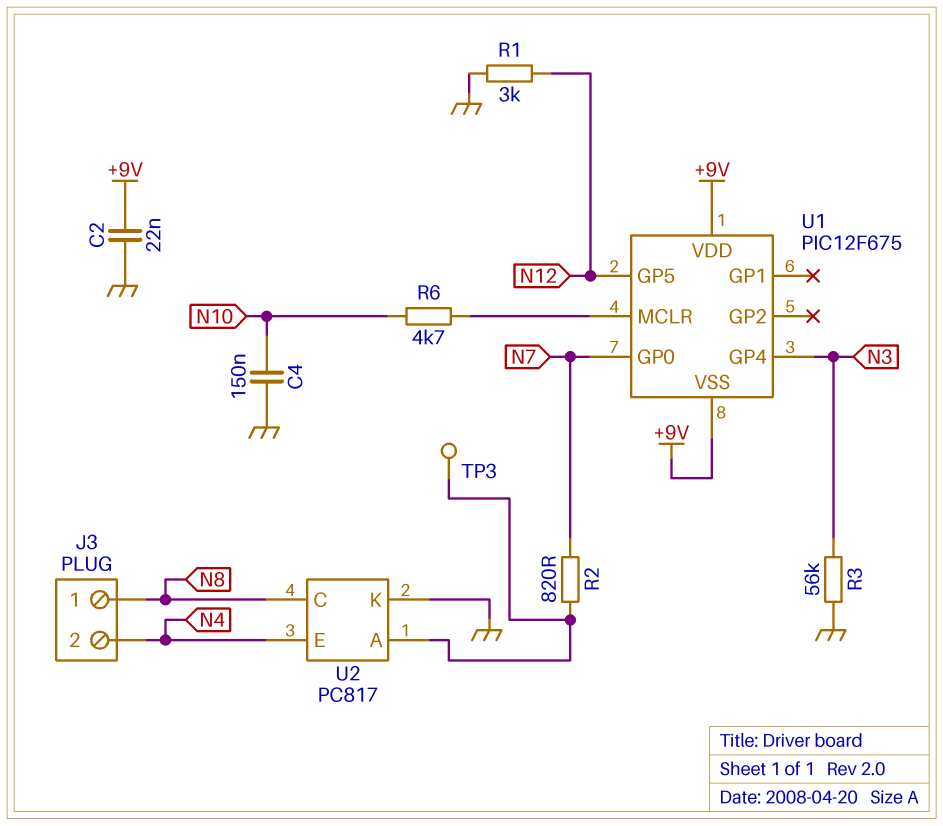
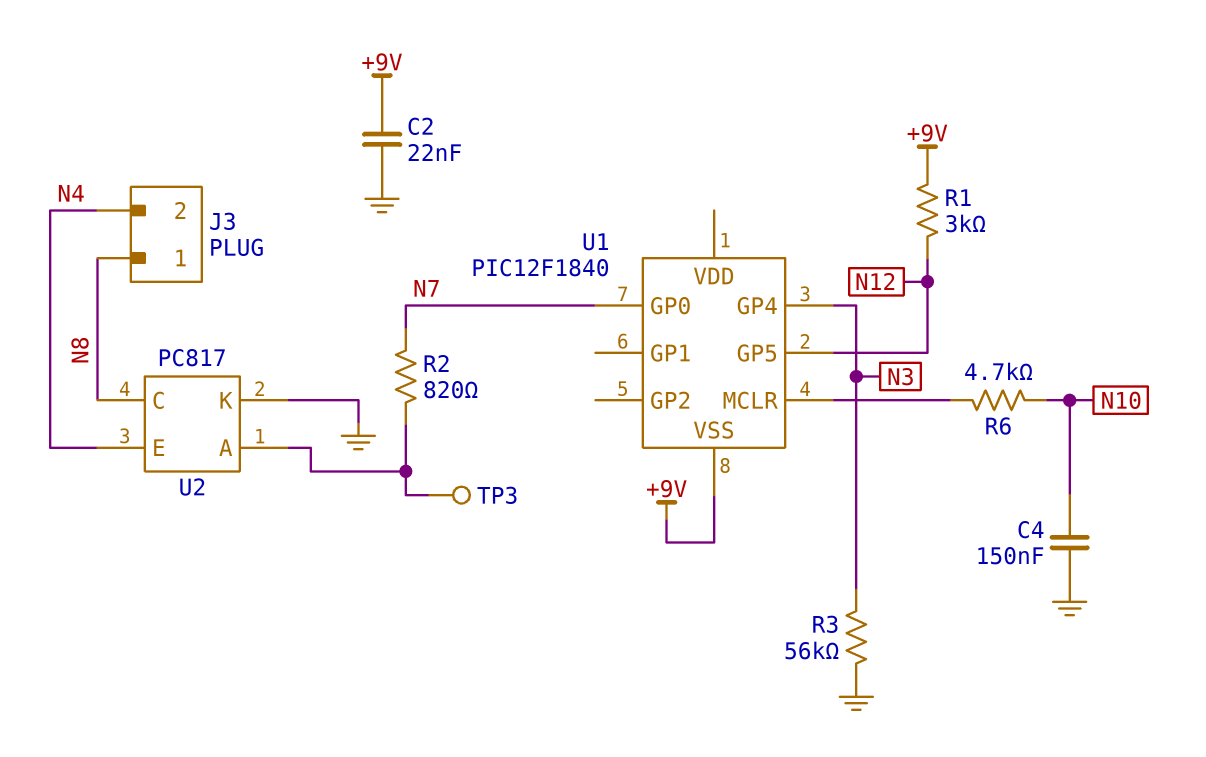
R1: 3k (GND, N12) -> 3k (+9V, N12)
U1: PIC12F675 -> PIC12F1840
U1 pin VDD: +9V -> none

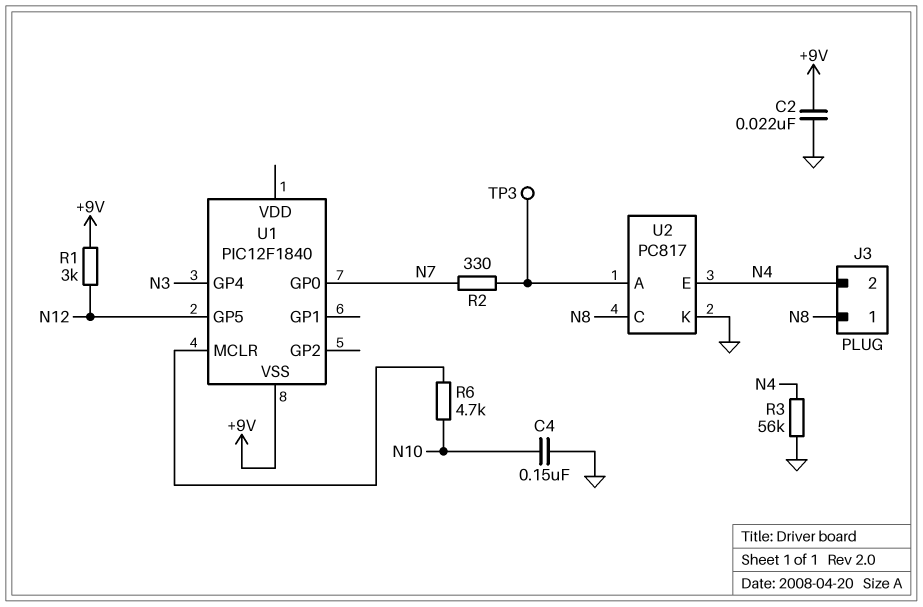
R2: 820 (N7, U2/A) -> 330 (N7, U2/A)
R3: 56k (GND, N3) -> 56k (GND, N4)

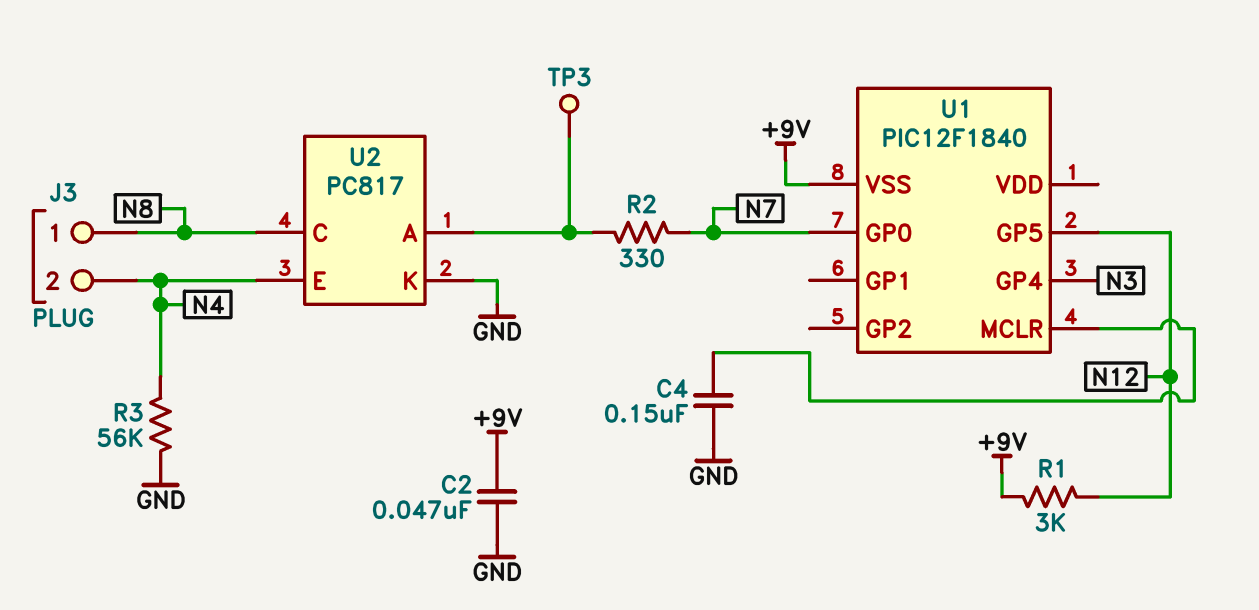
C2: 22nF (+9V, GND) -> 47nF (+9V, GND)
C4: 150nF (GND, N10) -> 150nF (GND, U1/MCLR)
R6: 4.7k (N10, U1/MCLR) -> none

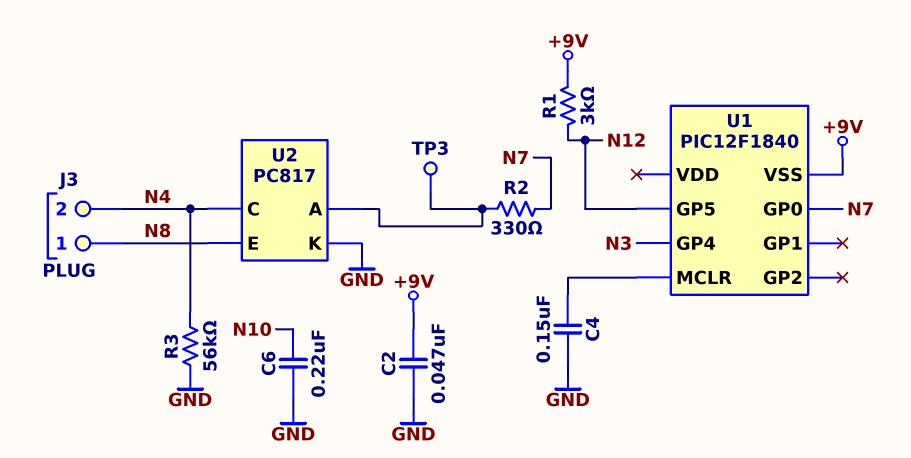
C6: none -> 220nF (GND, N10)
U2 pin C: N8 -> N4
U2 pin E: N4 -> N8

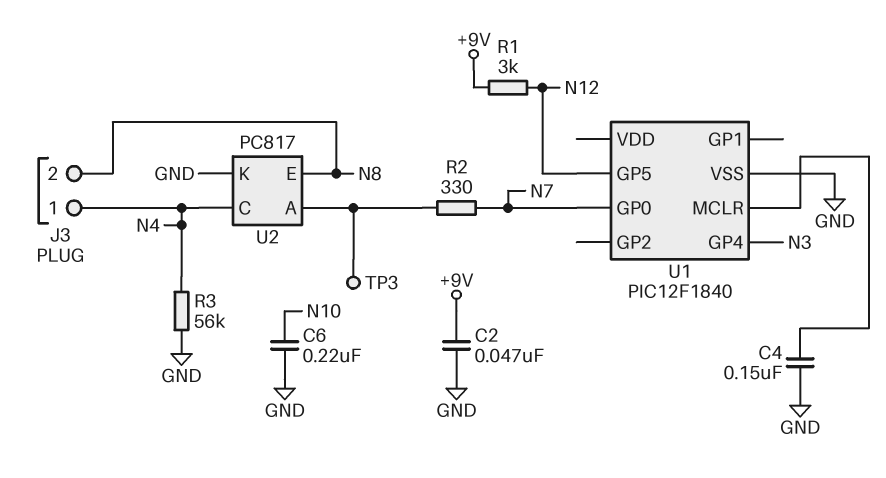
J3 pin 1: N8 -> N4
J3 pin 2: N4 -> N8
U1 pin VSS: +9V -> GND

